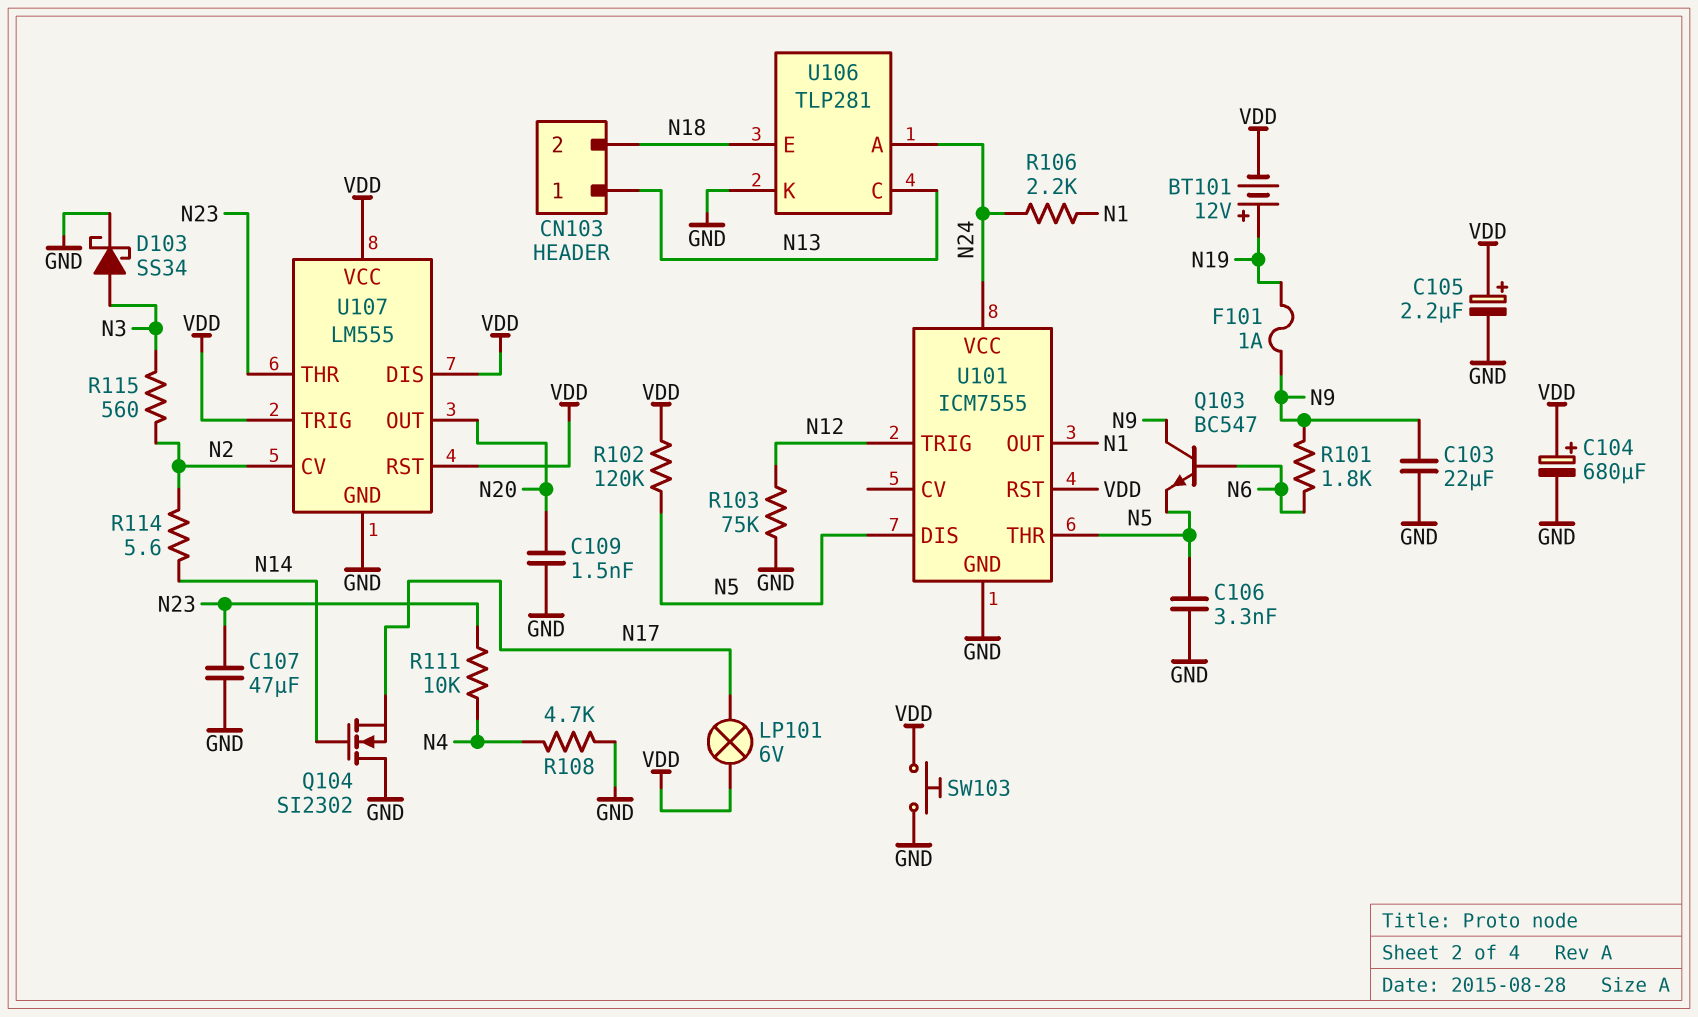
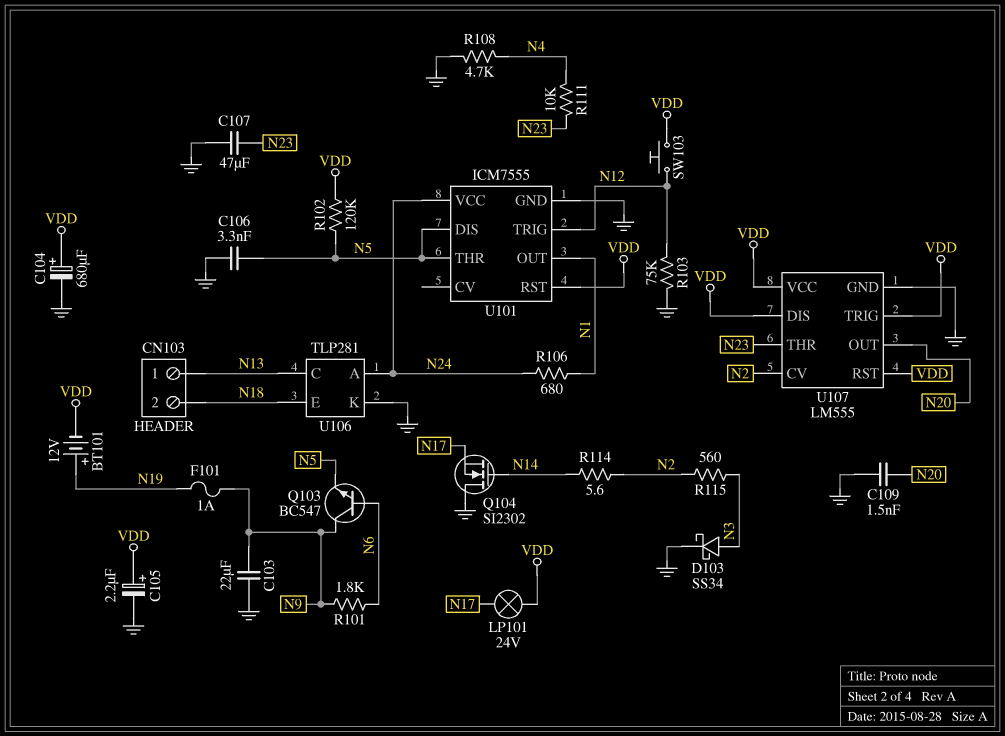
LP101: lamp 6V (N17, VDD) -> lamp 24V (N17, VDD)
R106: 2.2k (N1, N24) -> 680 (N1, N24)
SW103: button (GND, VDD) -> button (N12, VDD)

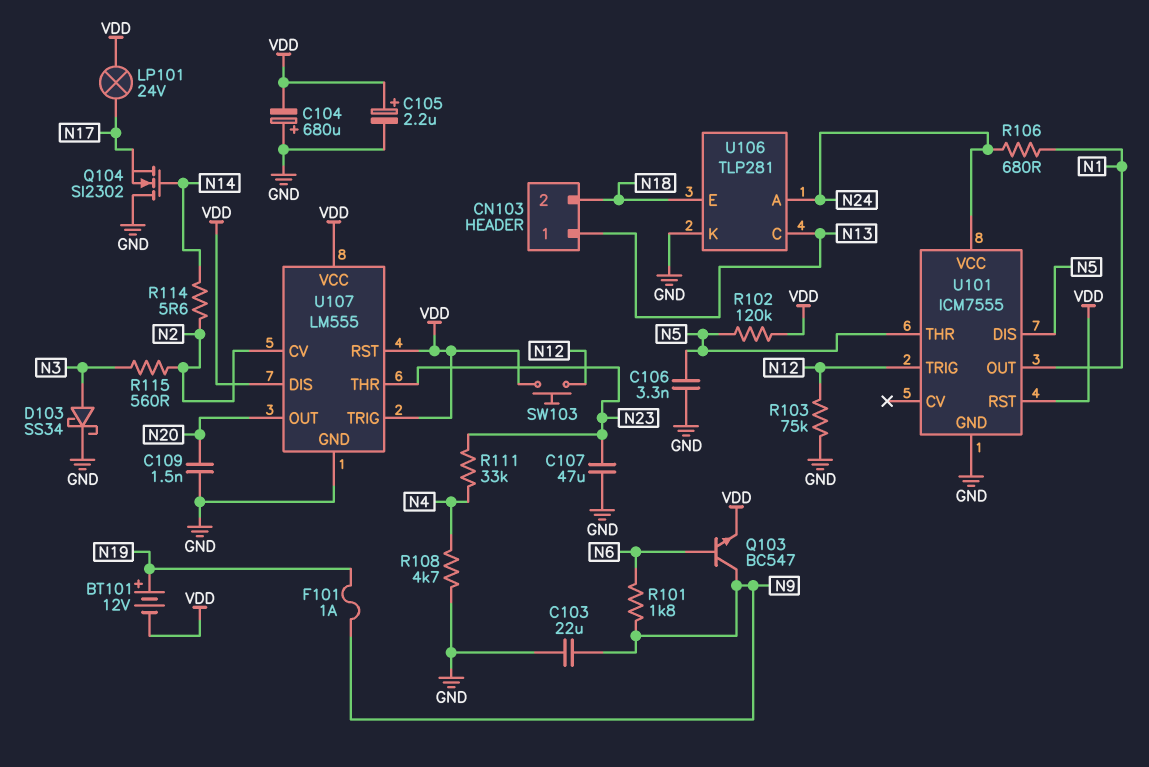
C104: 680uF (plus VDD, minus GND) -> 680uF (plus GND, minus VDD)
Q103: NPN BC547 (B N6, C N9, E N5) -> NPN BC547 (B N6, C N9, E VDD)
R111: 10k (N4, N23) -> 33k (N4, N23)

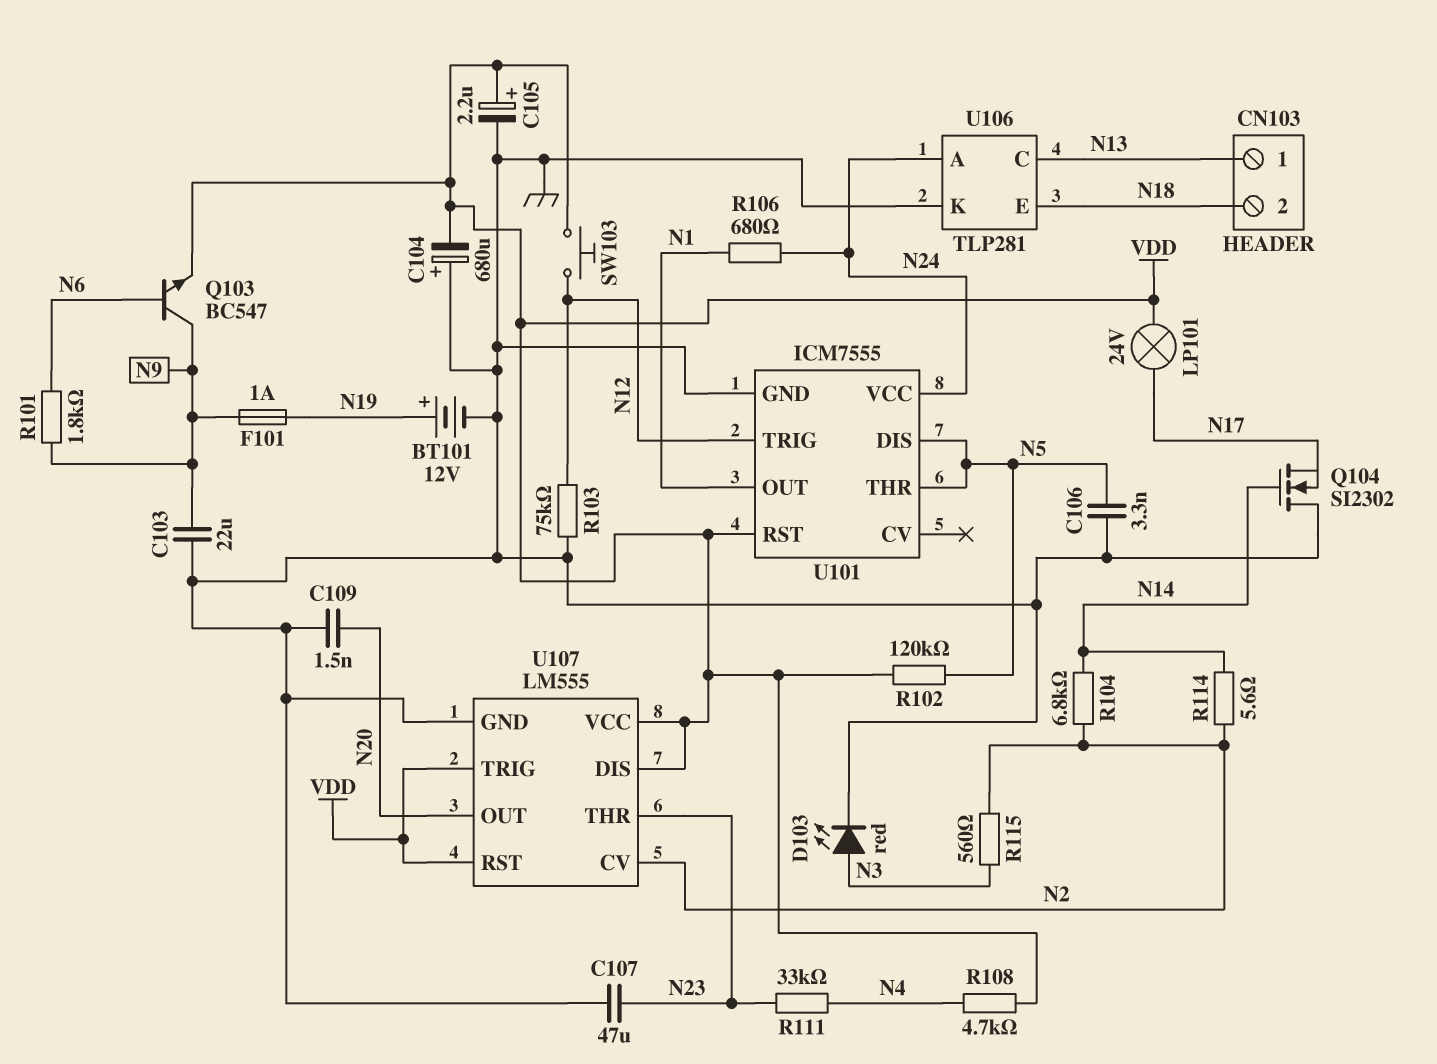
BT101: 12V (plus N19, minus VDD) -> 12V (plus N19, minus GND)
D103: schottky SS34 (A N3, K GND) -> LED red (A N3, K GND)
R104: none -> 6.8k (N2, N14)
R108: 4.7k (GND, N4) -> 4.7k (N4, VDD)

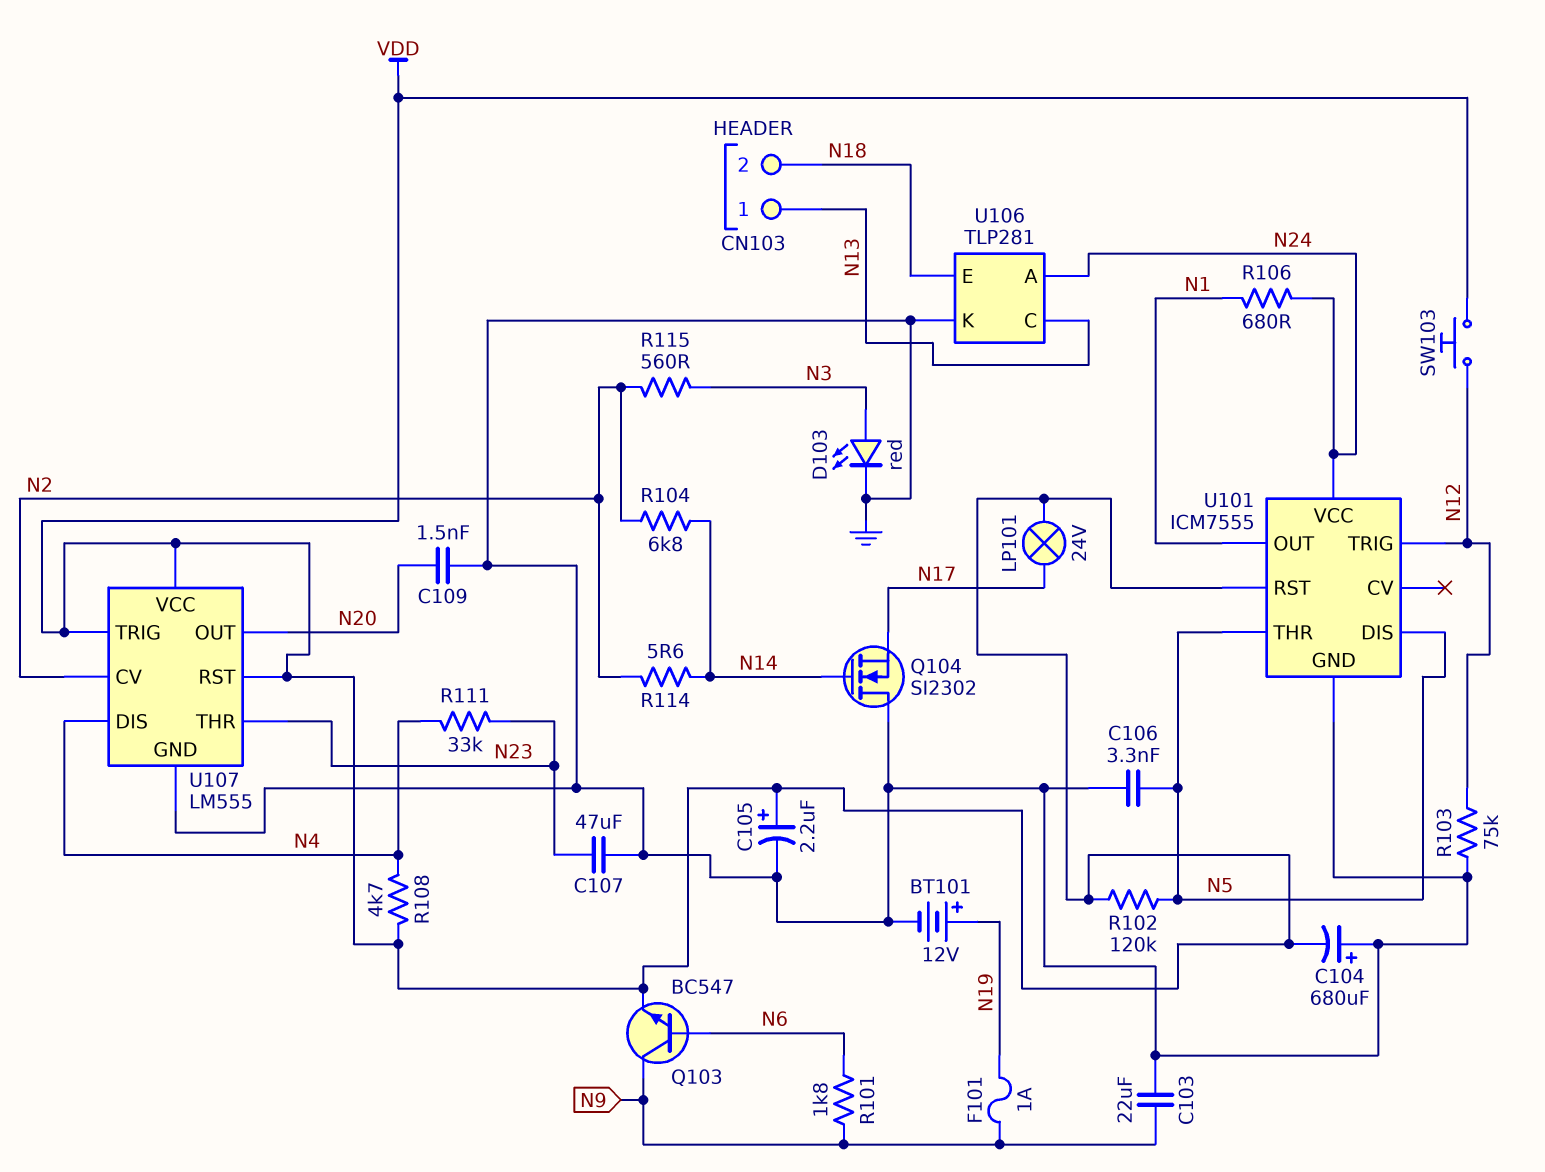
U107 pin DIS: VDD -> N4

